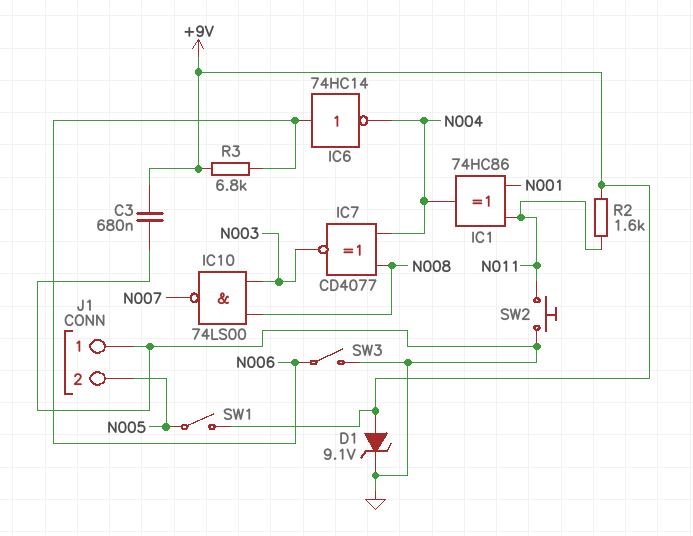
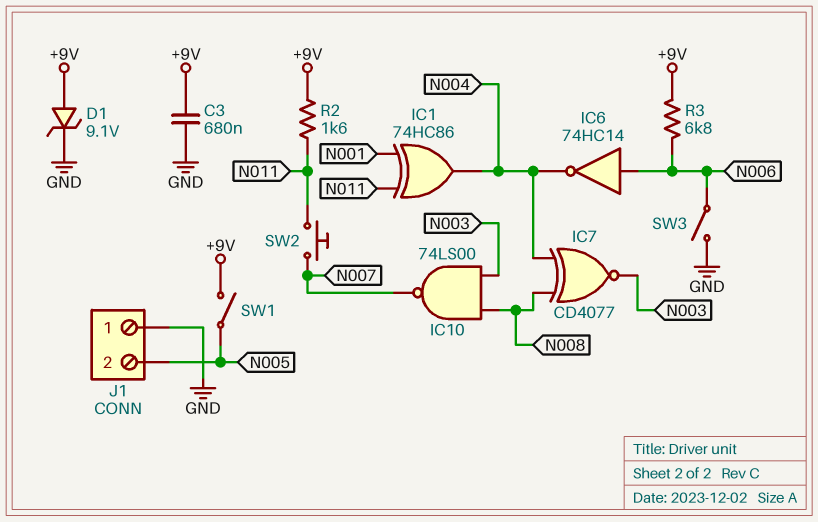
SW2: button (GND, N011) -> button (N007, N011)

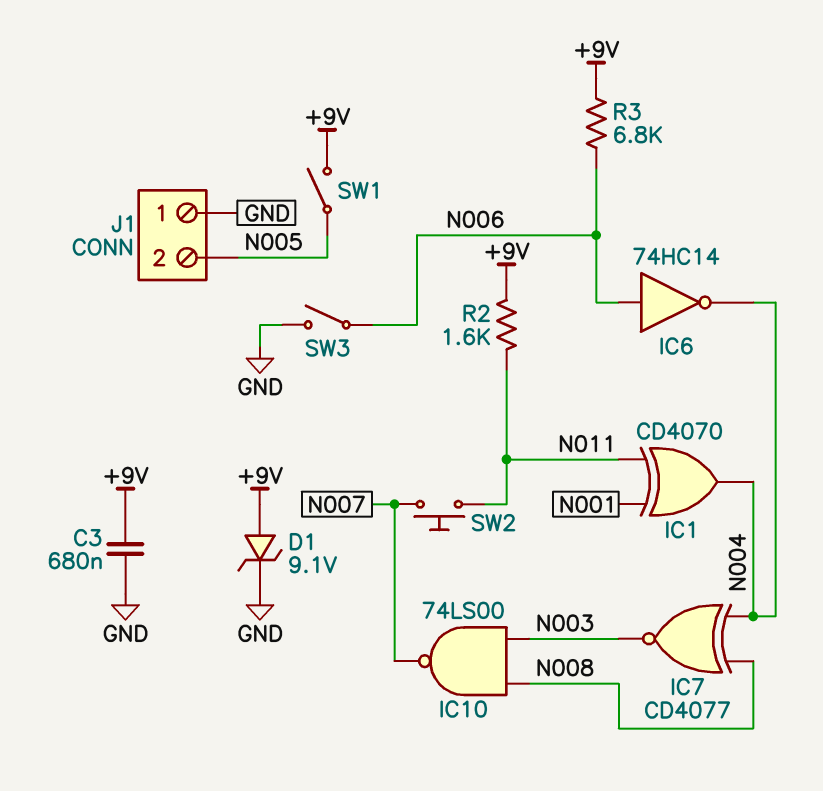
IC1: XOR 74HC86 (in N001, in N011, out N004) -> XOR CD4070 (in N001, in N011, out N004)

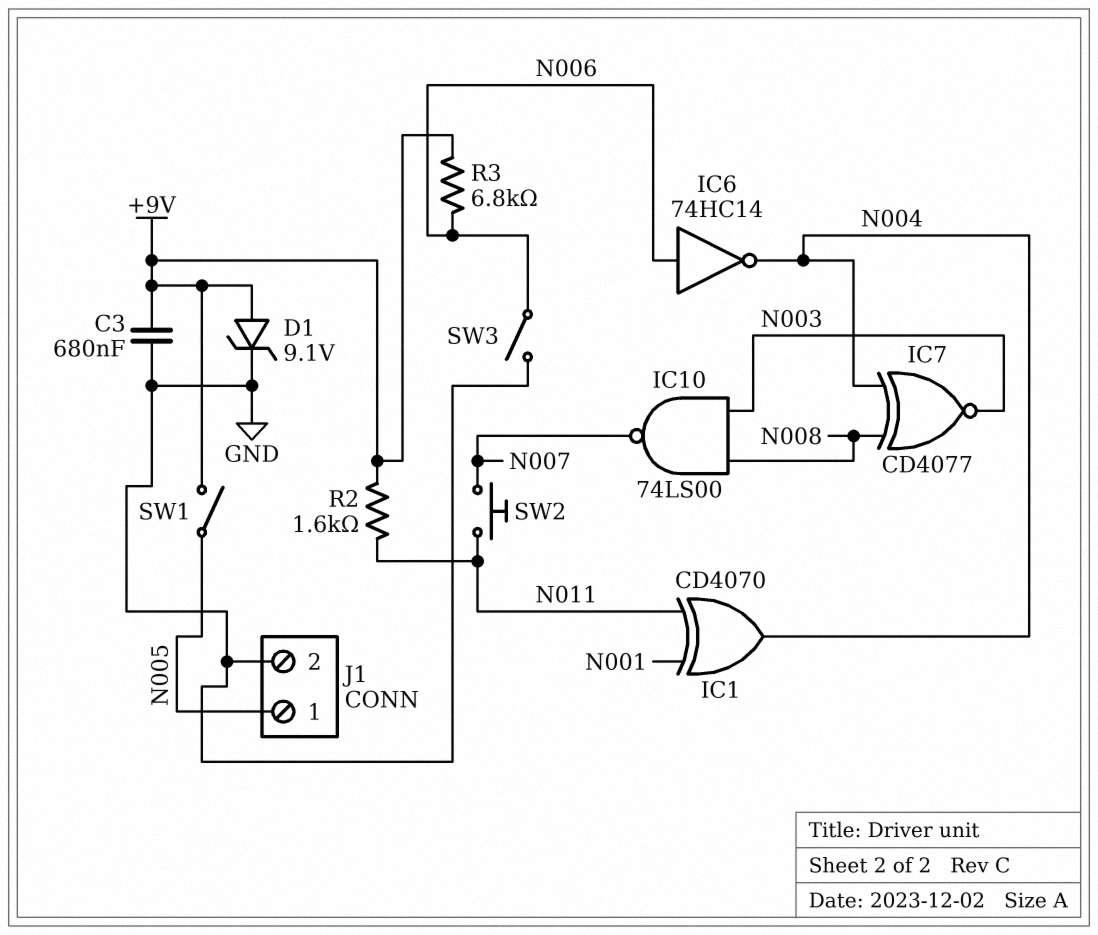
J1 pin 1: GND -> N005
J1 pin 2: N005 -> GND

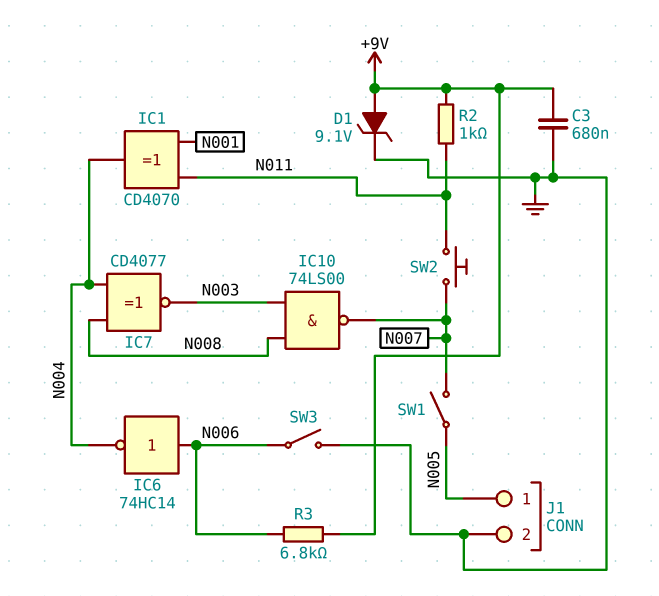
R2: 1.6k (+9V, N011) -> 1k (+9V, N011)
SW1: switch (+9V, N005) -> switch (N005, N007)

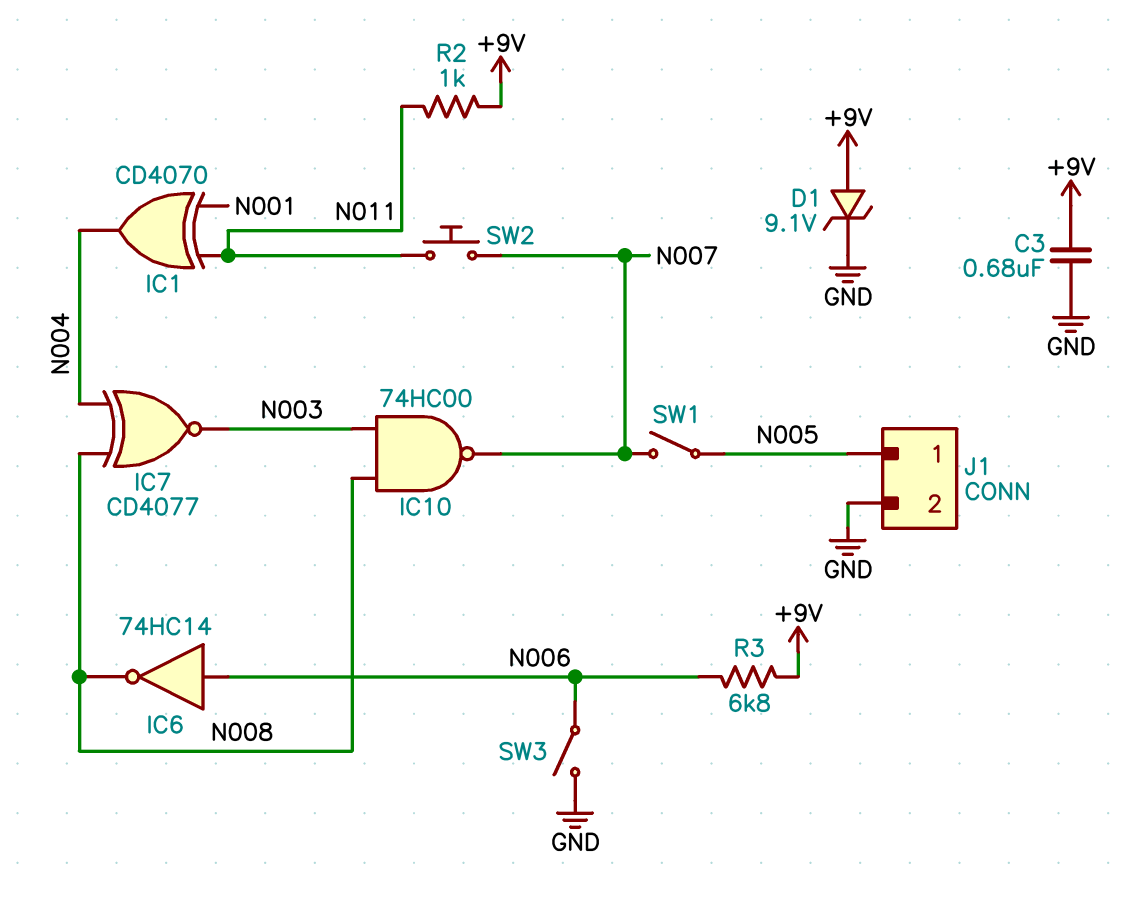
IC6: NOT 74HC14 (in N006, out N004) -> NOT 74HC14 (in N006, out N008)
IC10: NAND 74LS00 (in N003, in N008, out N007) -> NAND 74HC00 (in N003, in N008, out N007)

